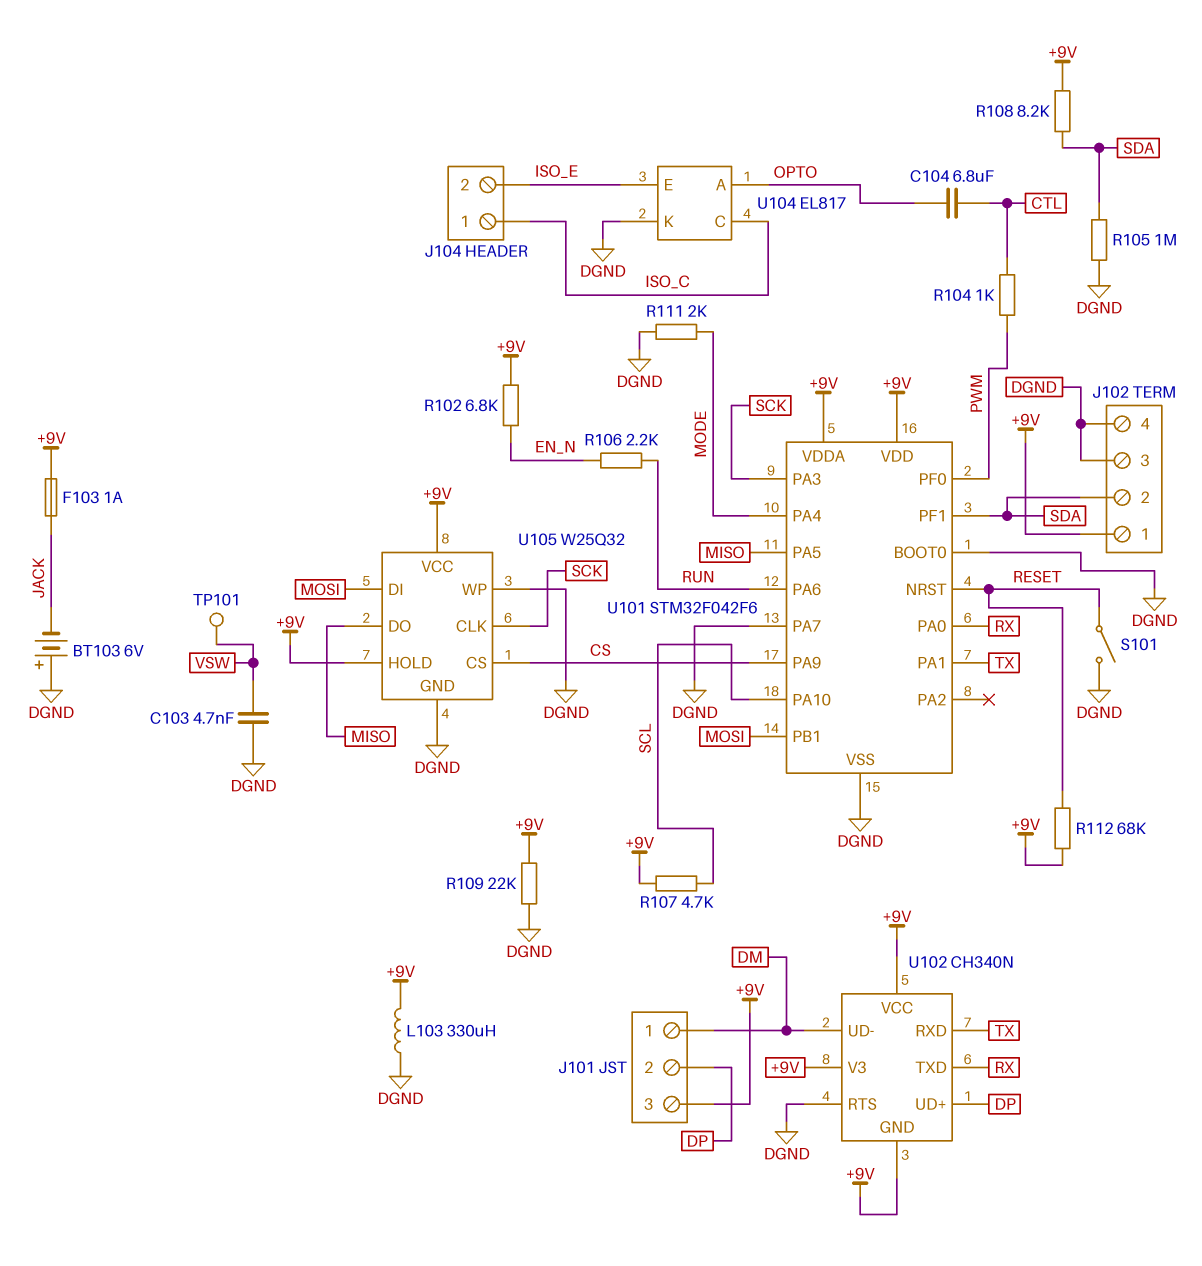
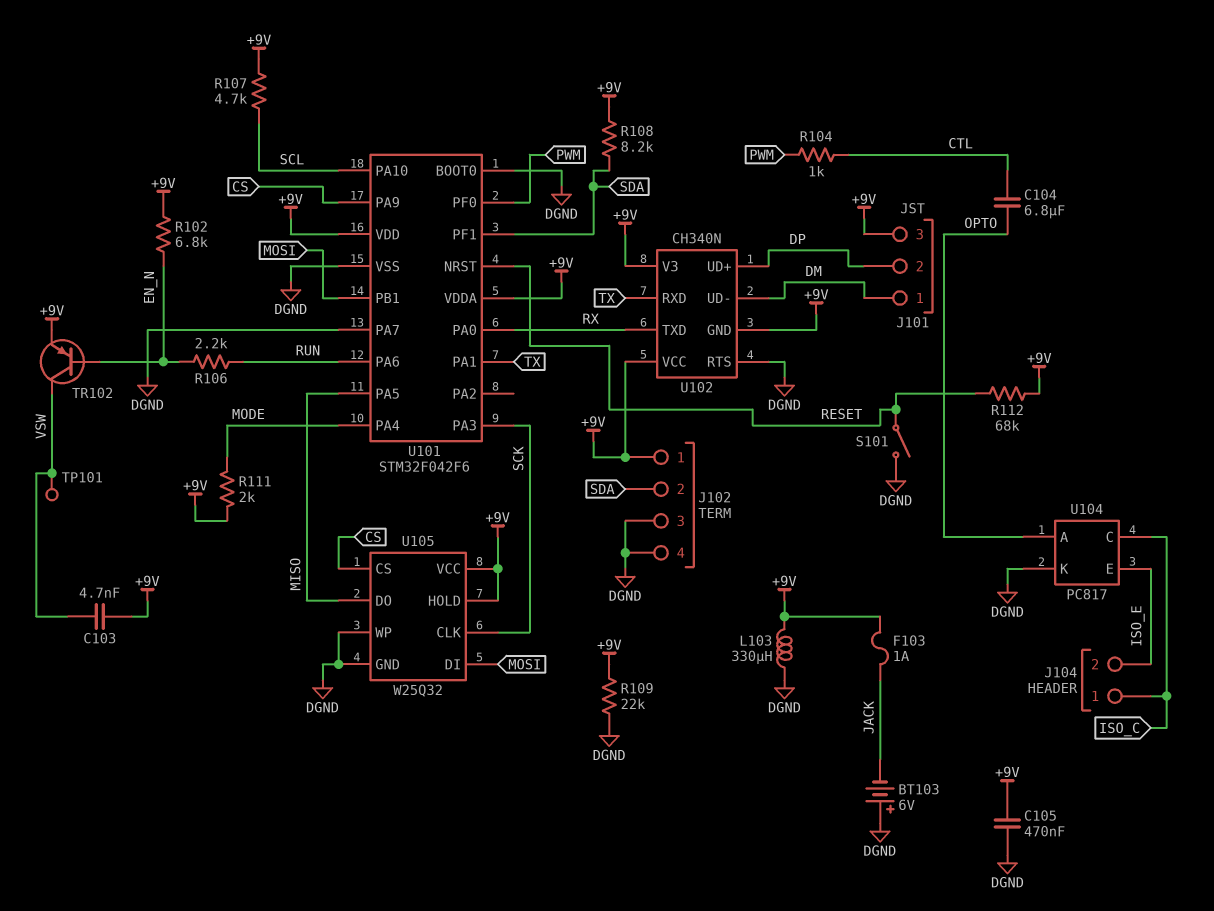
C103: 4.7nF (DGND, VSW) -> 4.7nF (+9V, VSW)
C105: none -> 470nF (+9V, DGND)
R105: 1M (DGND, SDA) -> none
R111: 2k (DGND, MODE) -> 2k (+9V, MODE)
TR102: none -> PNP (B EN_N, C VSW, E +9V)
U104: EL817 -> PC817

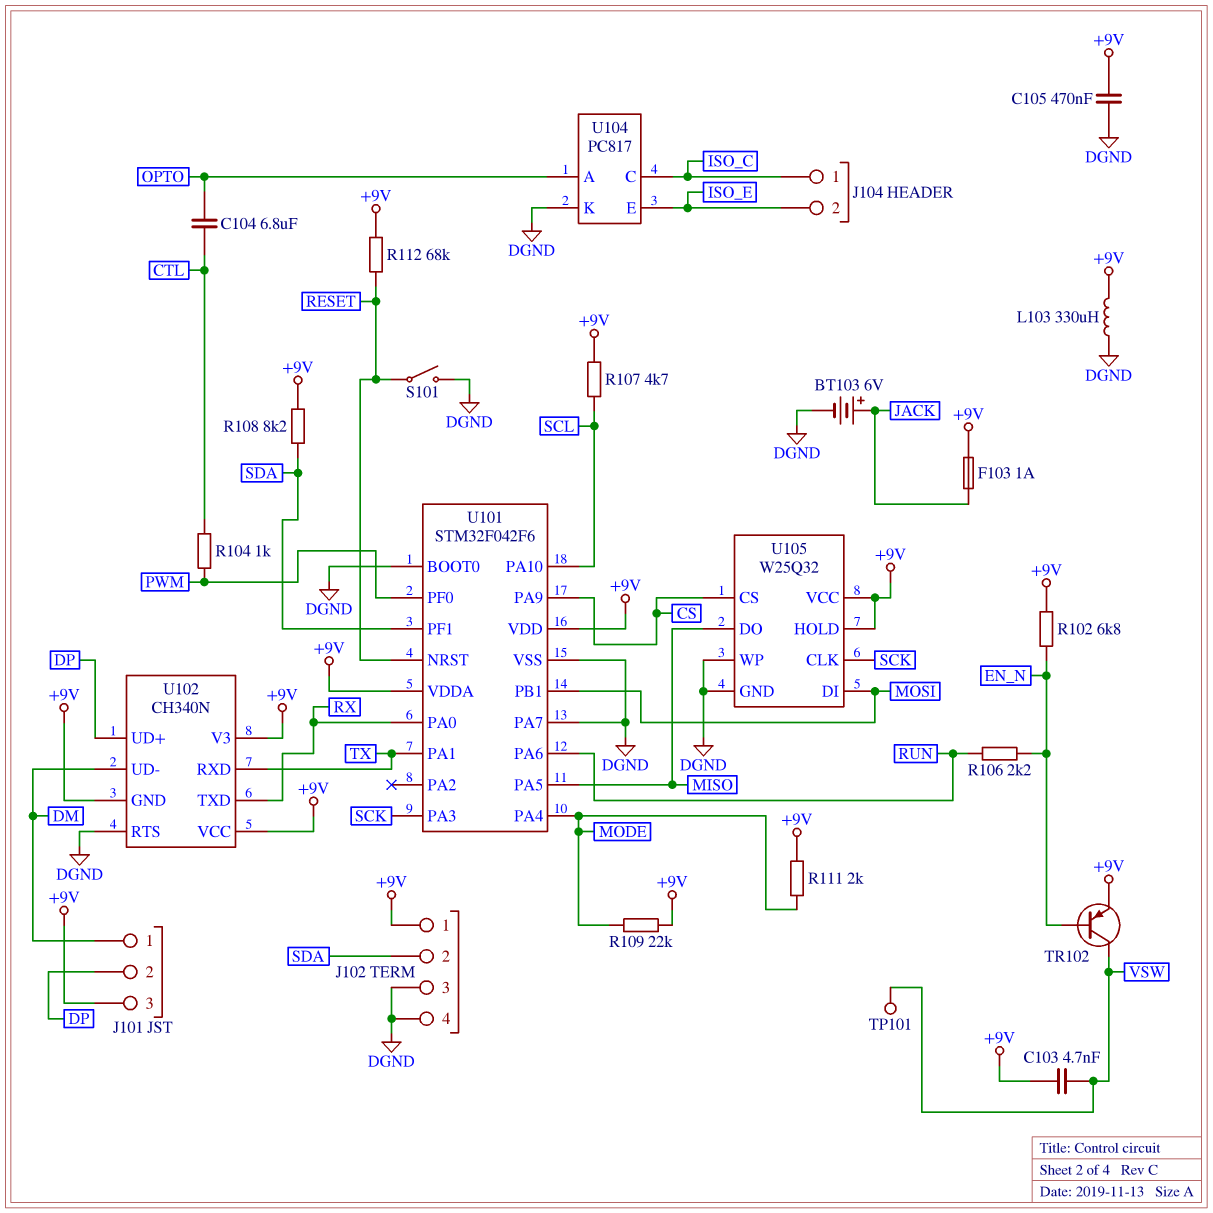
BT103: 6V (plus DGND, minus JACK) -> 6V (plus JACK, minus DGND)
R109: 22k (+9V, DGND) -> 22k (+9V, MODE)

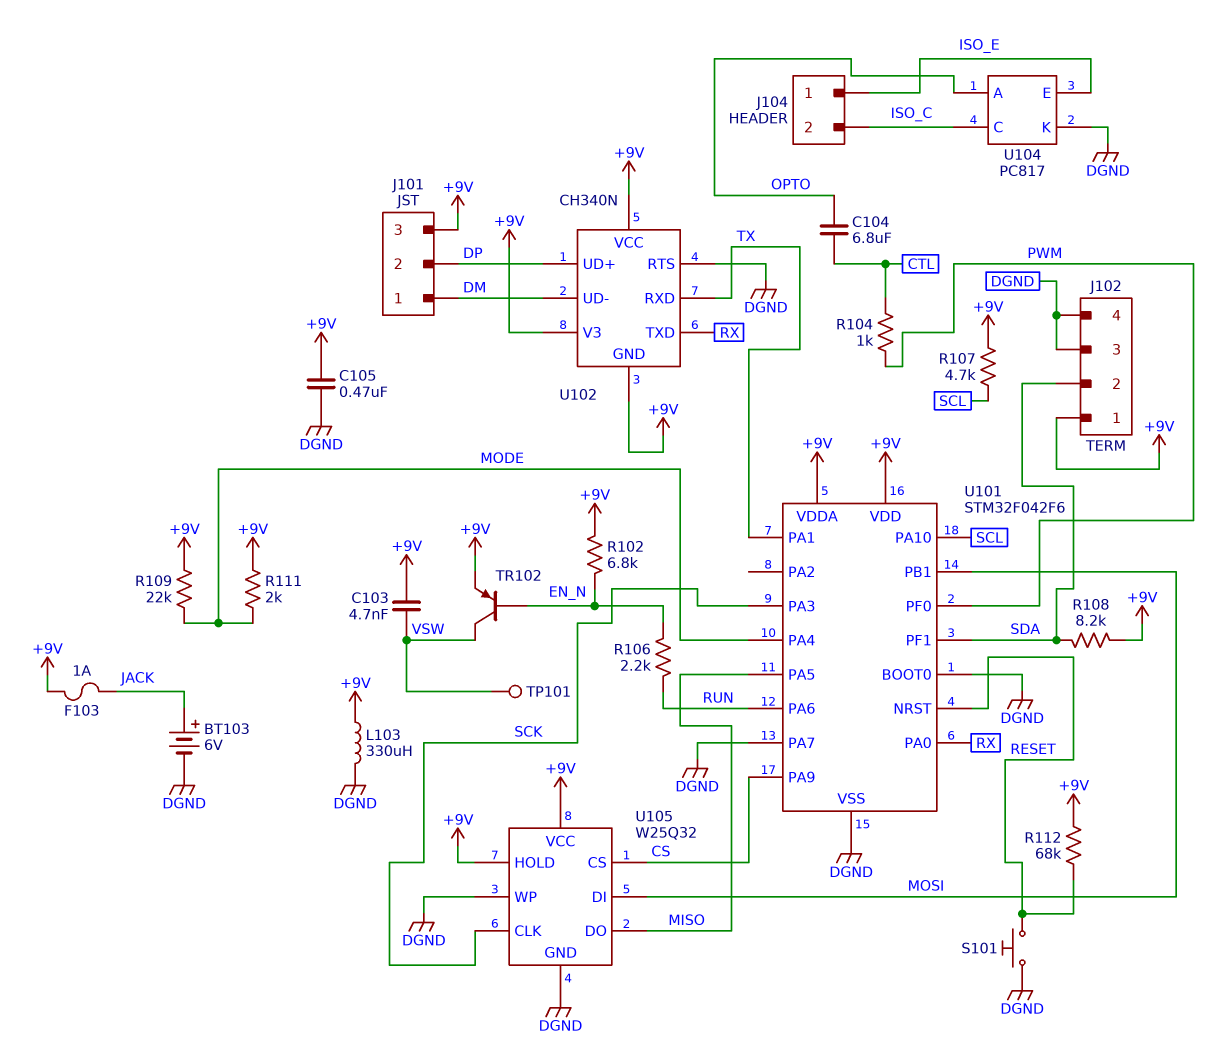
J104 pin 1: ISO_C -> ISO_E
J104 pin 2: ISO_E -> ISO_C
S101: switch (DGND, RESET) -> button (DGND, RESET)

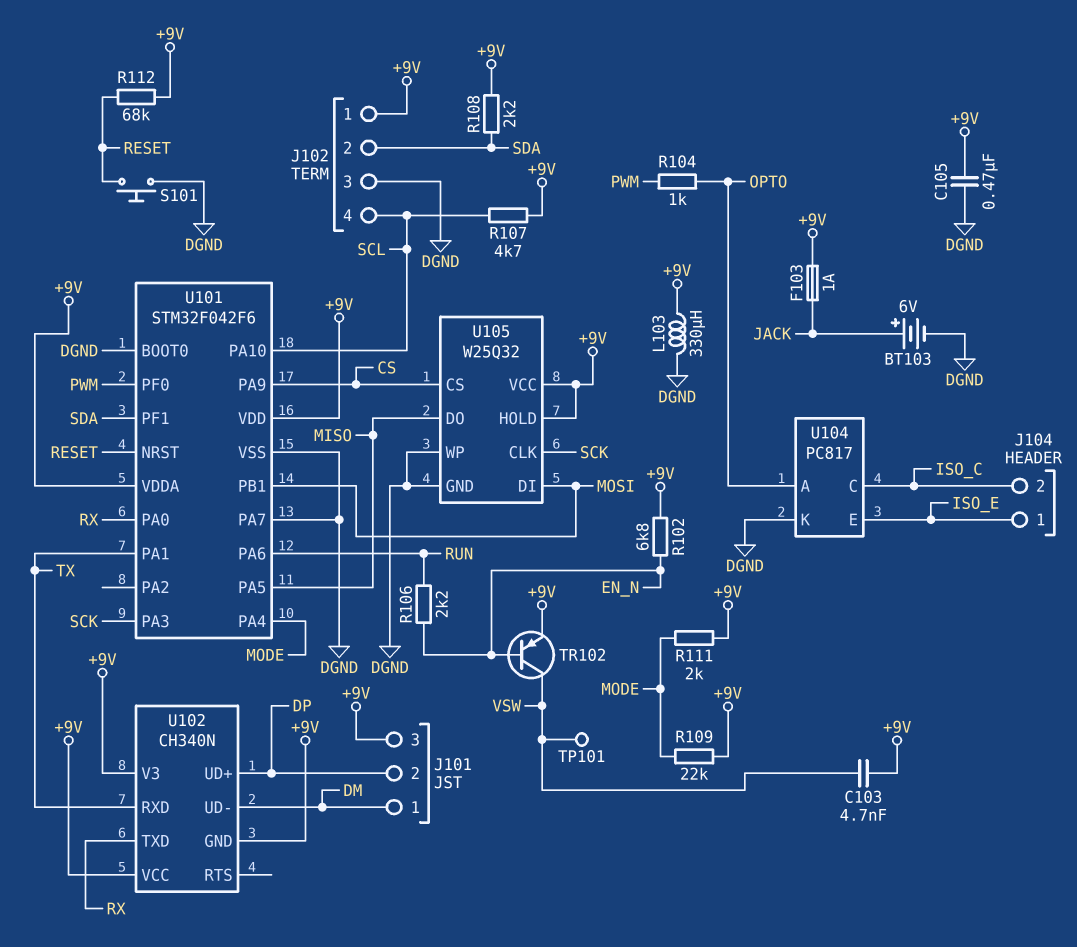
C104: 6.8uF (CTL, OPTO) -> none
J102 pin 4: DGND -> SCL
R104: 1k (CTL, PWM) -> 1k (OPTO, PWM)
R108: 8.2k (+9V, SDA) -> 2.2k (+9V, SDA)
U102 pin RTS: DGND -> none

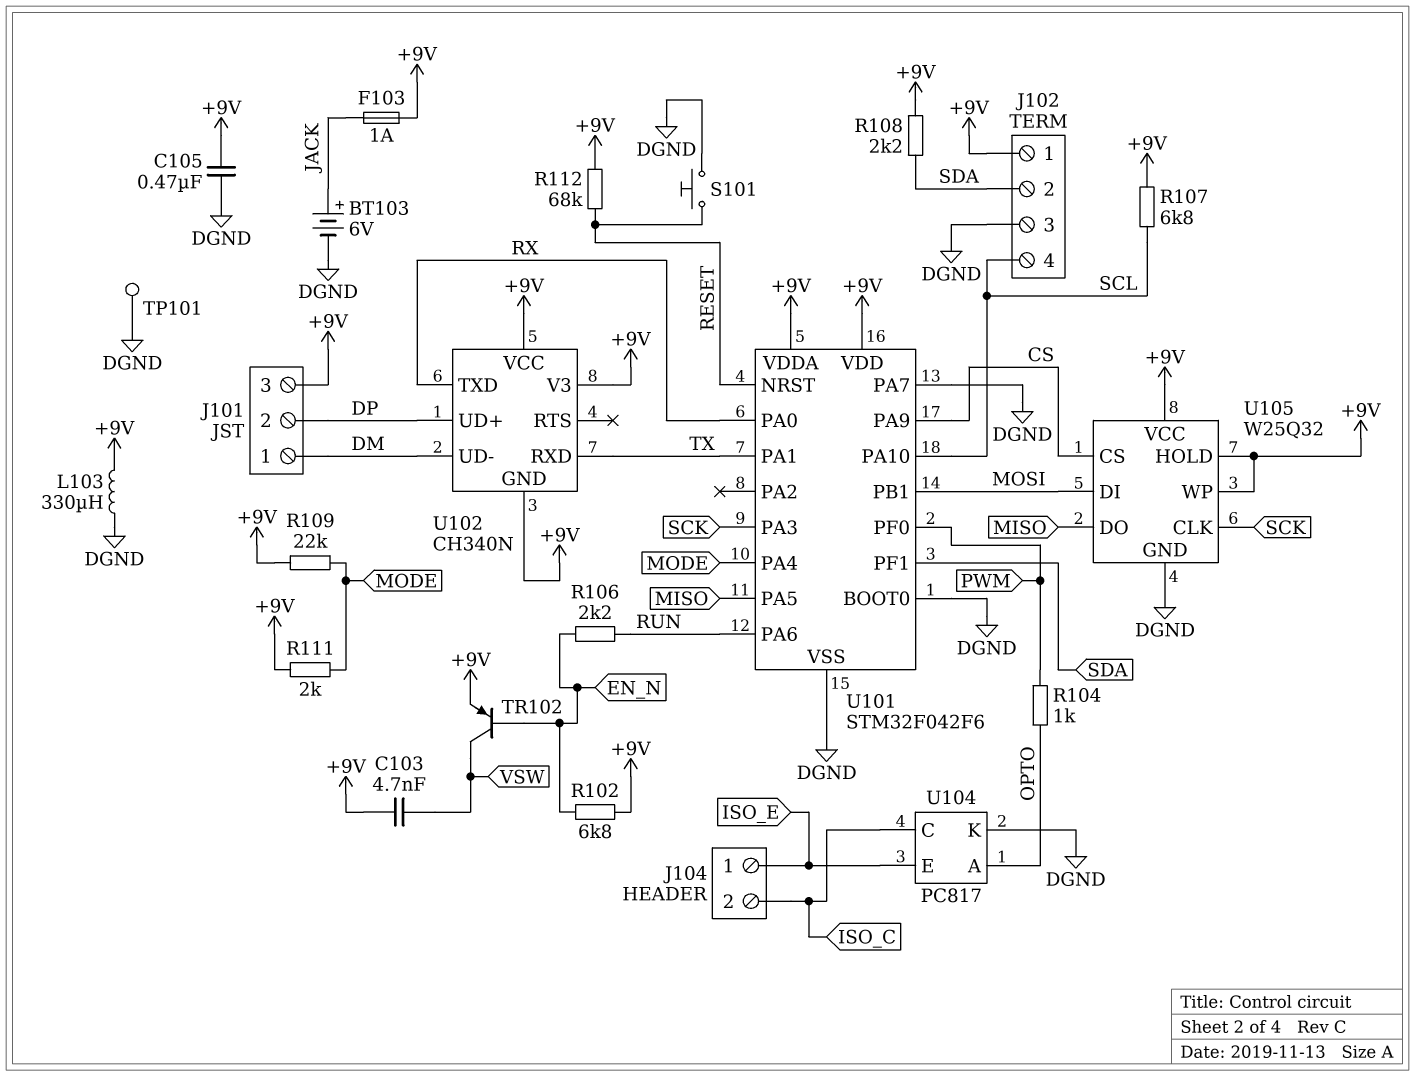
R107: 4.7k (+9V, SCL) -> 6.8k (+9V, SCL)
TP101: test point (VSW) -> test point (DGND)
U105 pin WP: DGND -> +9V

